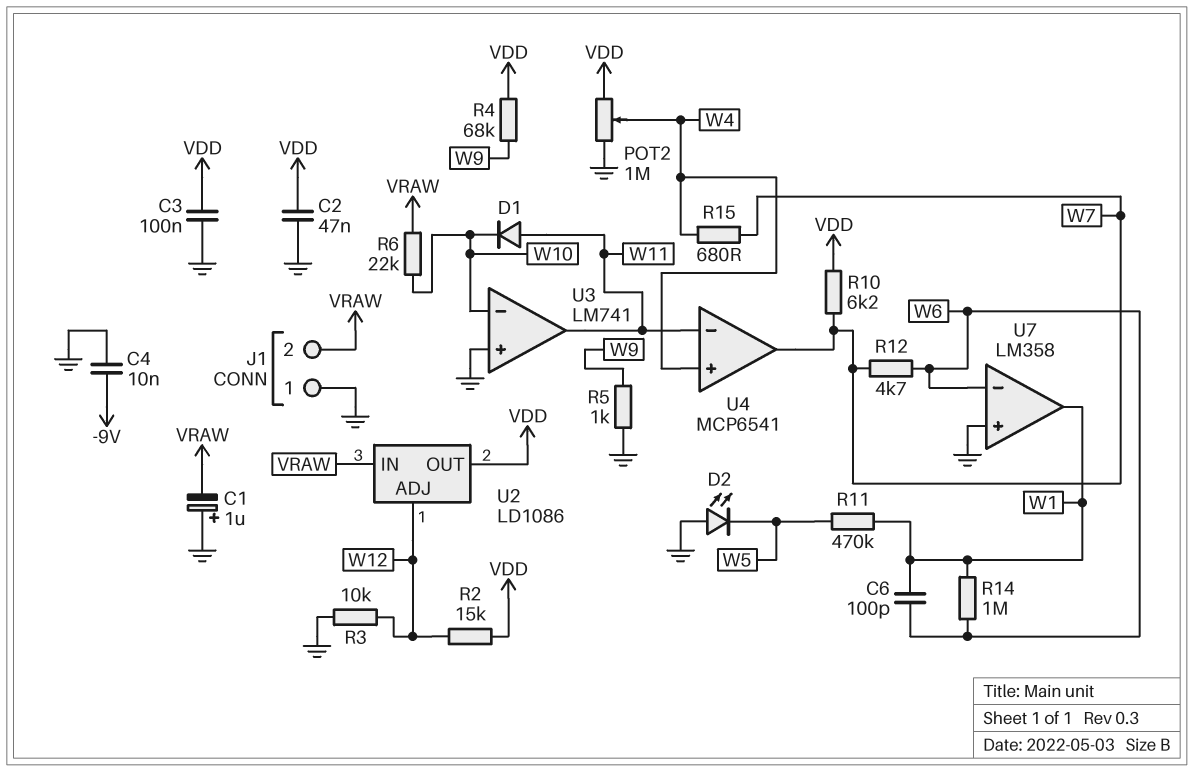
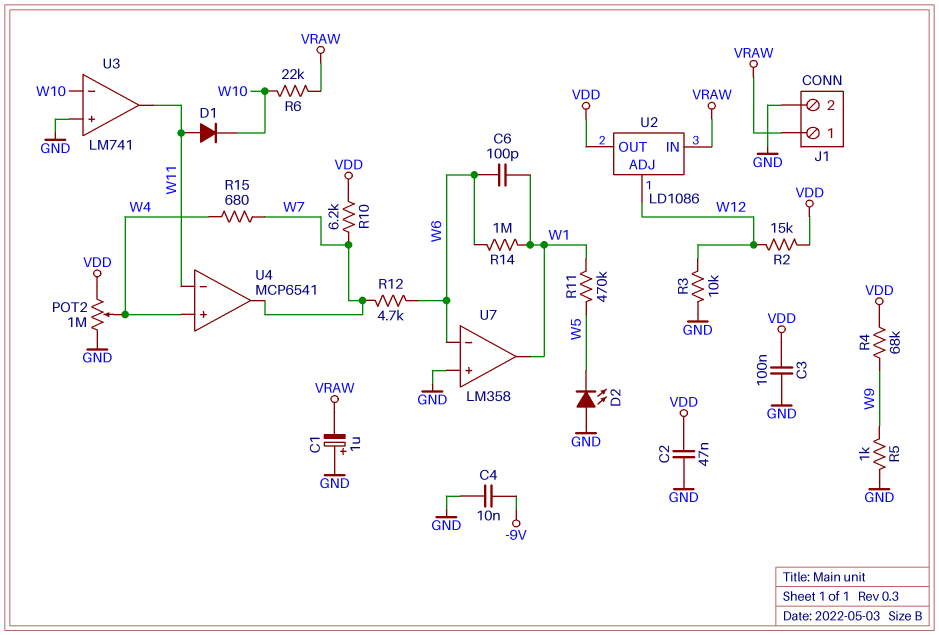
J1 pin 1: GND -> VRAW
J1 pin 2: VRAW -> GND

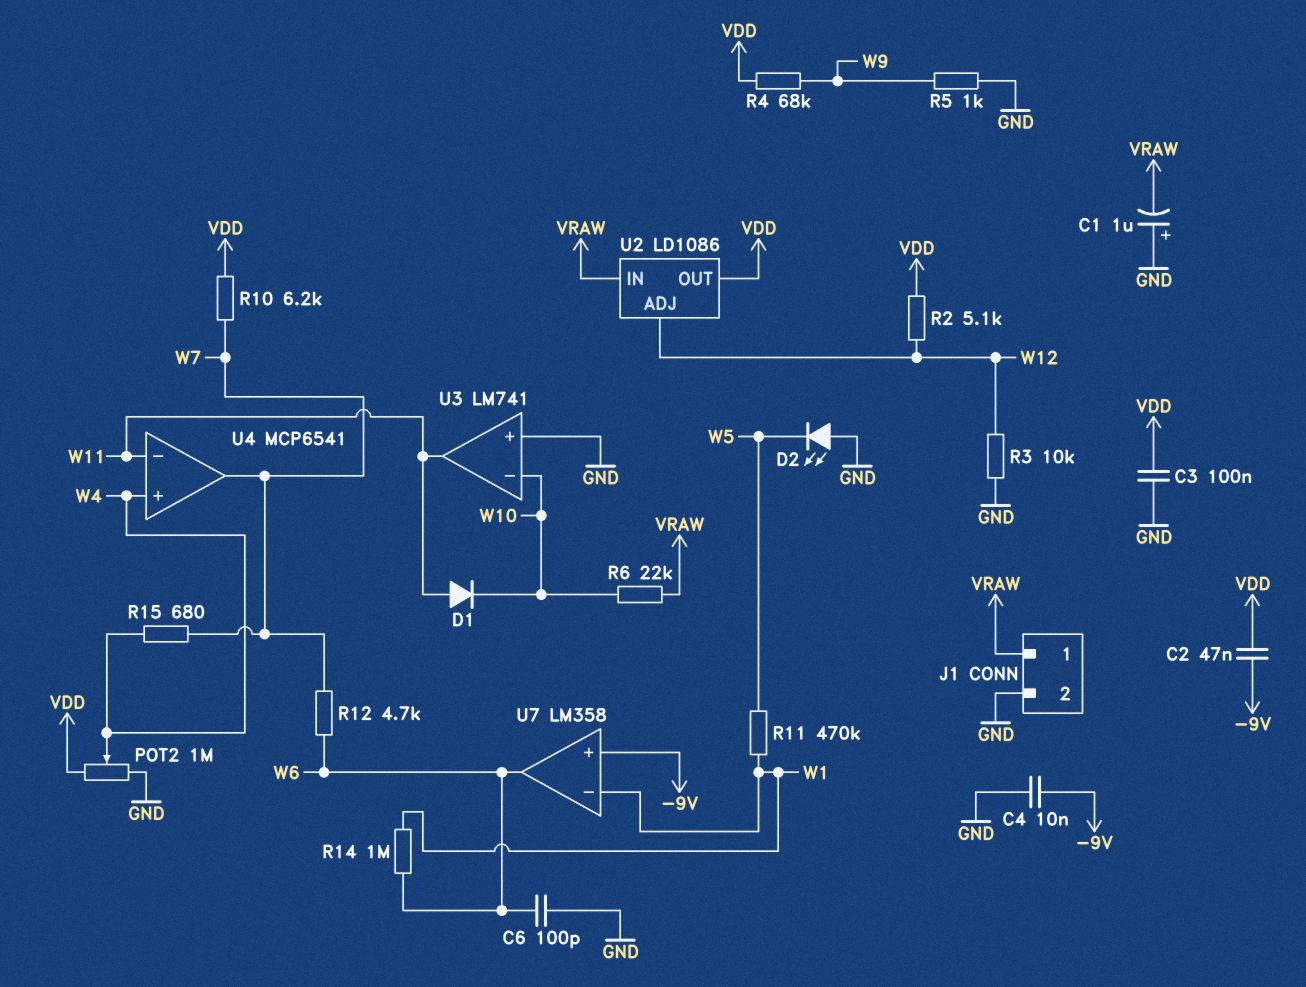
C2: 47nF (GND, VDD) -> 47nF (-9V, VDD)
C6: 100pF (W1, W6) -> 100pF (GND, W6)
R2: 15k (VDD, W12) -> 5.1k (VDD, W12)
U7 pin in+: GND -> -9V
U7 pin in-: W6 -> W1
U7 pin out: W1 -> W6

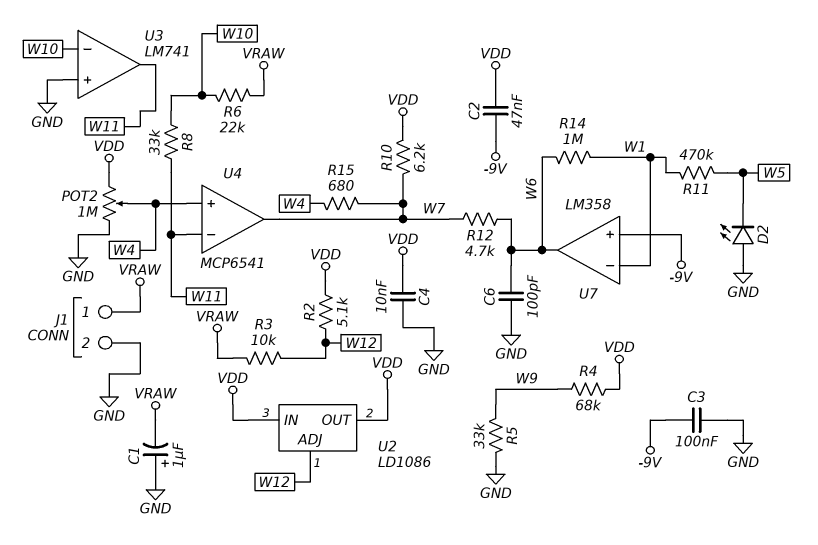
C3: 100nF (GND, VDD) -> 100nF (-9V, GND)
C4: 10nF (-9V, GND) -> 10nF (GND, VDD)
D1: diode (A W11, K W10) -> none
R3: 10k (GND, W12) -> 10k (VRAW, W12)
R5: 1k (GND, W9) -> 33k (GND, W9)
R8: none -> 33k (W10, W11)
U2 pin IN: VRAW -> VDD

